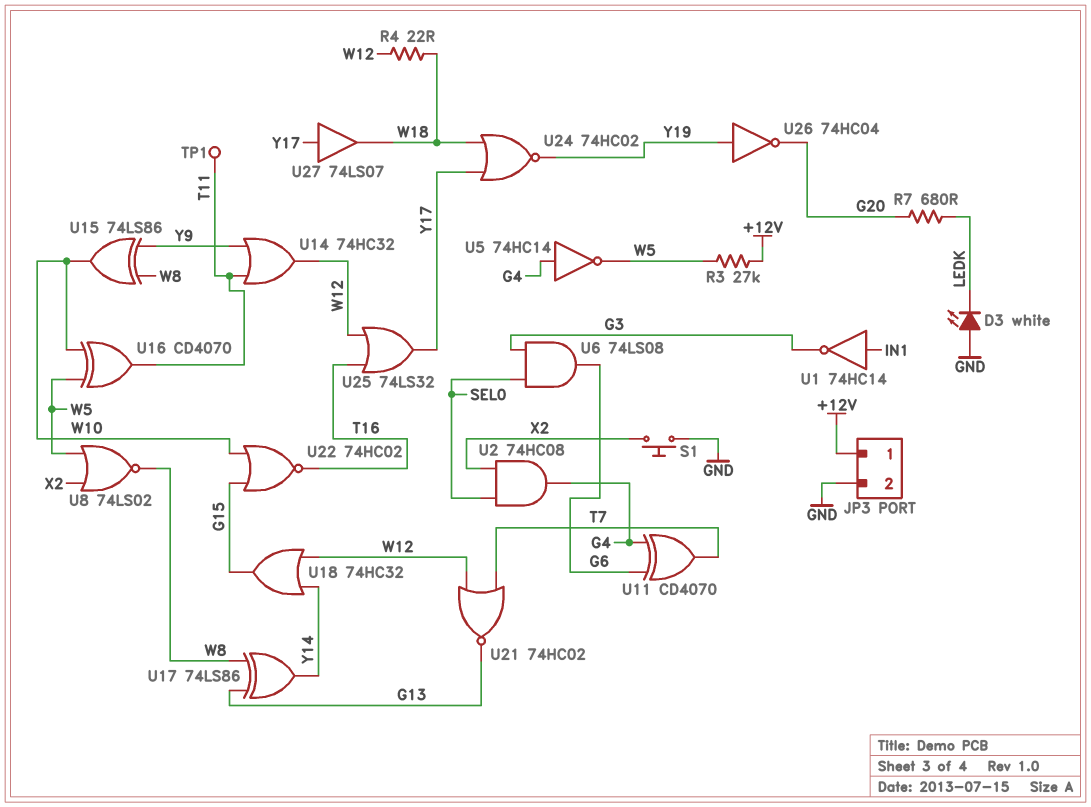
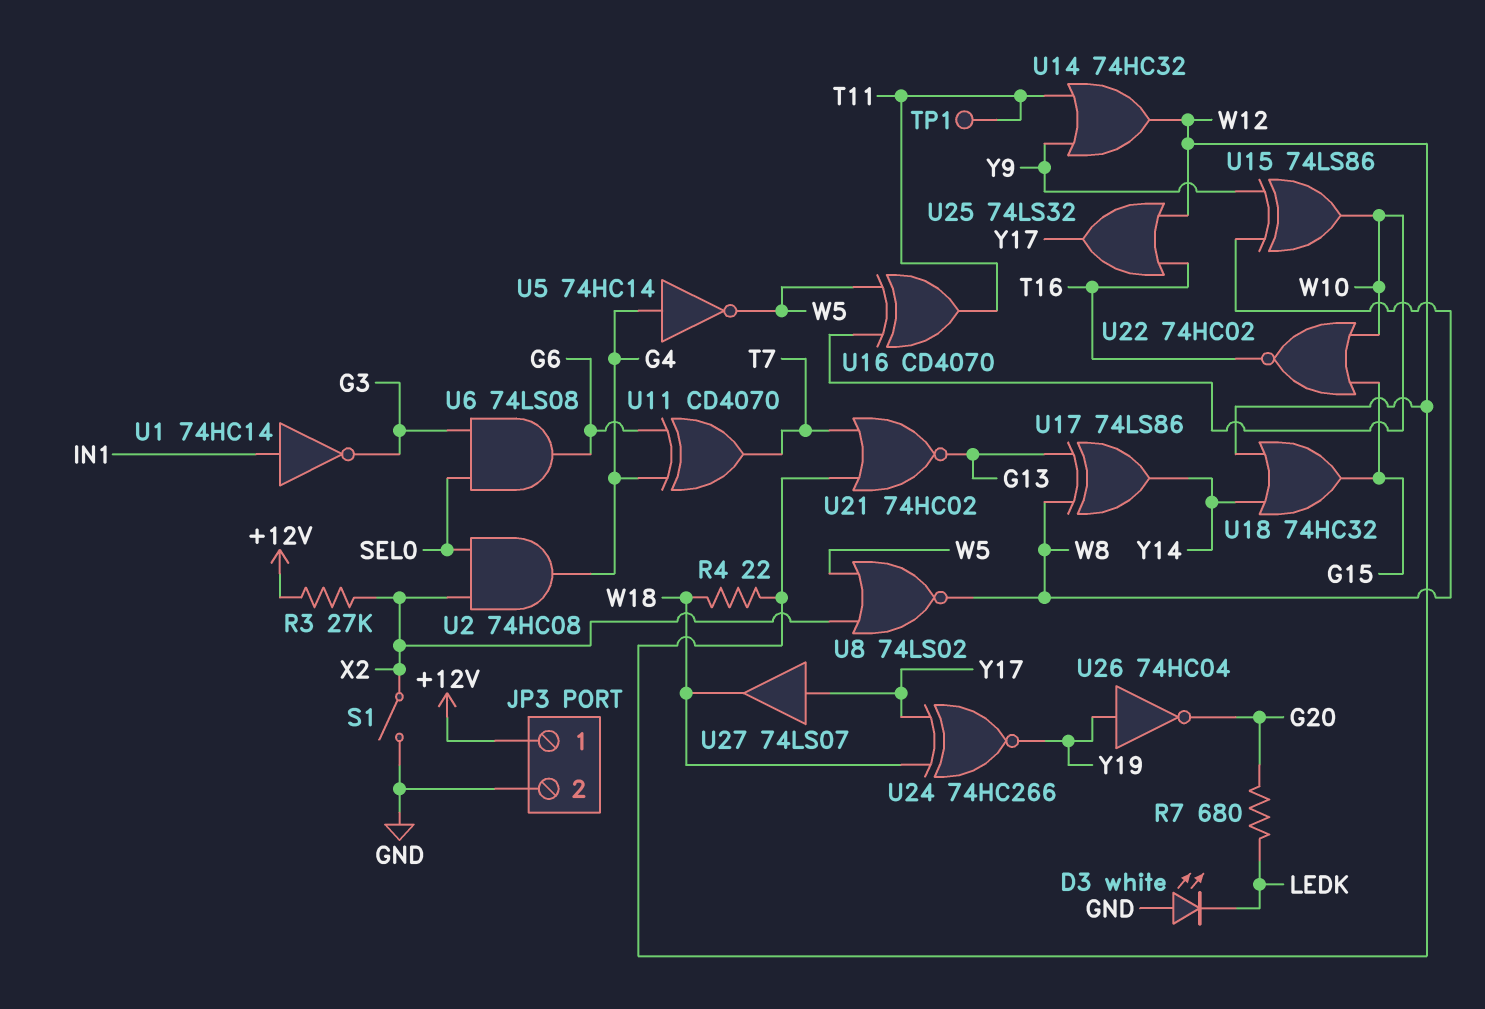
R3: 27k (+12V, W5) -> 27k (+12V, X2)
S1: button (GND, X2) -> switch (GND, X2)
U24: NOR 74HC02 (in W18, in Y17, out Y19) -> XNOR 74HC266 (in W18, in Y17, out Y19)

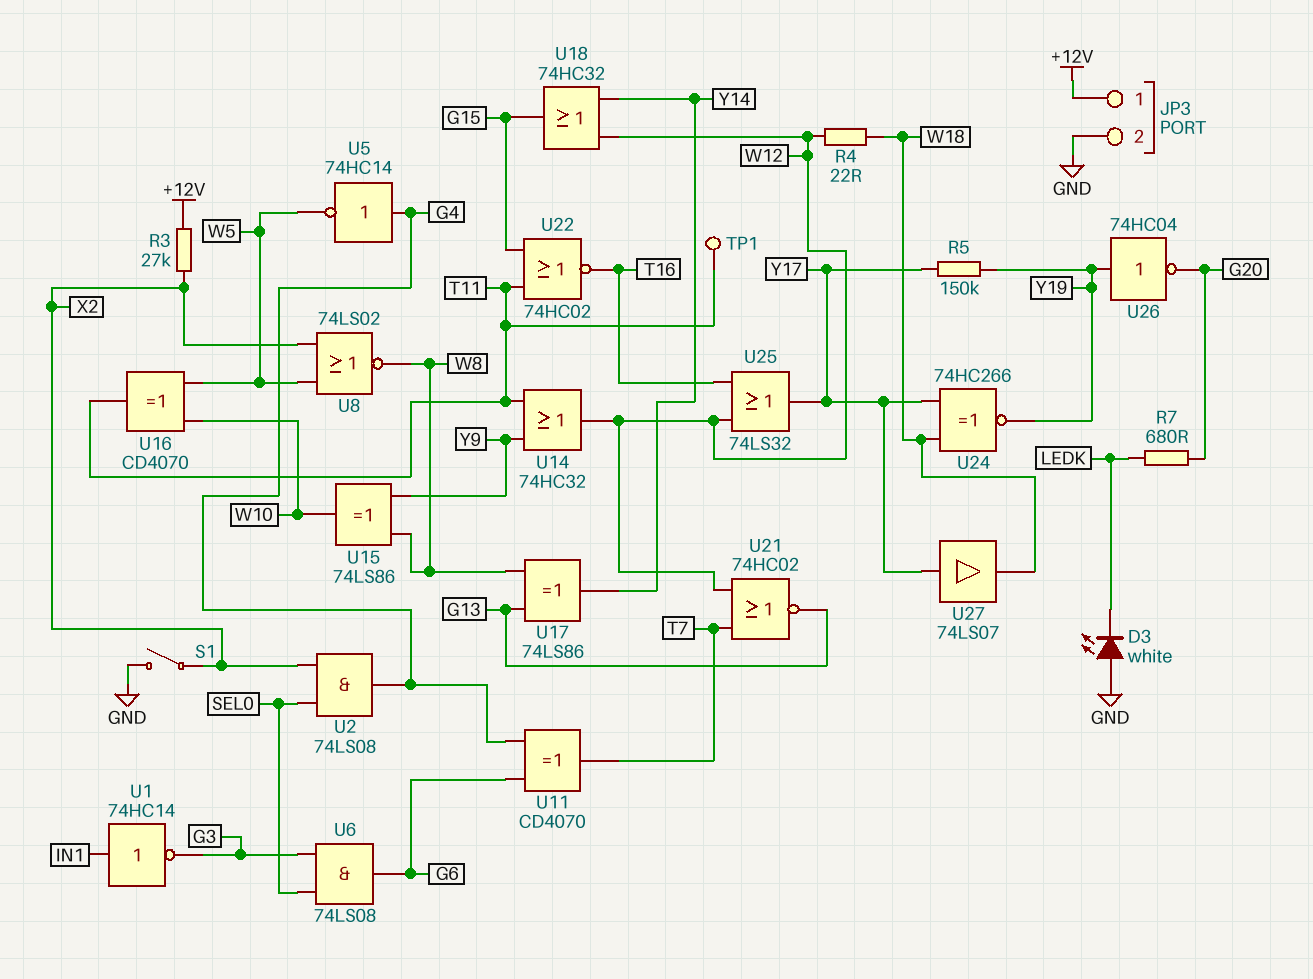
R5: none -> 150k (Y17, Y19)
U2: AND 74HC08 (in SEL0, in X2, out G4) -> AND 74LS08 (in SEL0, in X2, out G4)
U22: NOR 74HC02 (in G15, in W10, out T16) -> NOR 74HC02 (in G15, in T11, out T16)

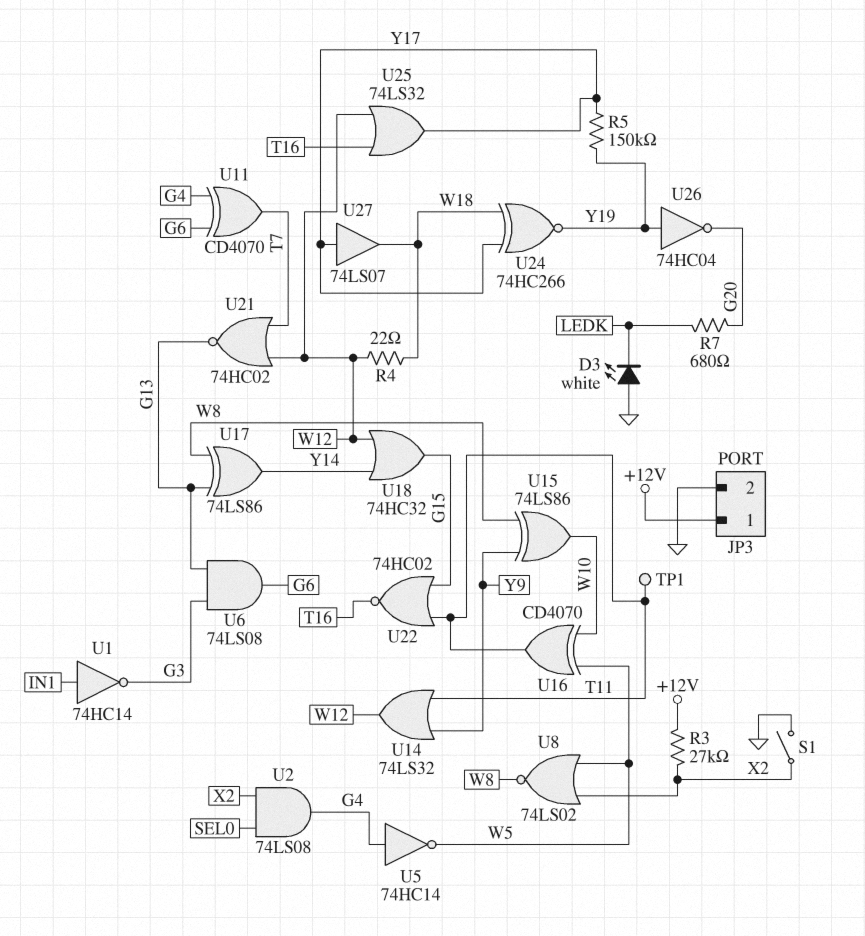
U6: AND 74LS08 (in G3, in SEL0, out G6) -> AND 74LS08 (in G3, in G13, out G6)
U14: OR 74HC32 (in T11, in Y9, out W12) -> OR 74LS32 (in T11, in Y9, out W12)

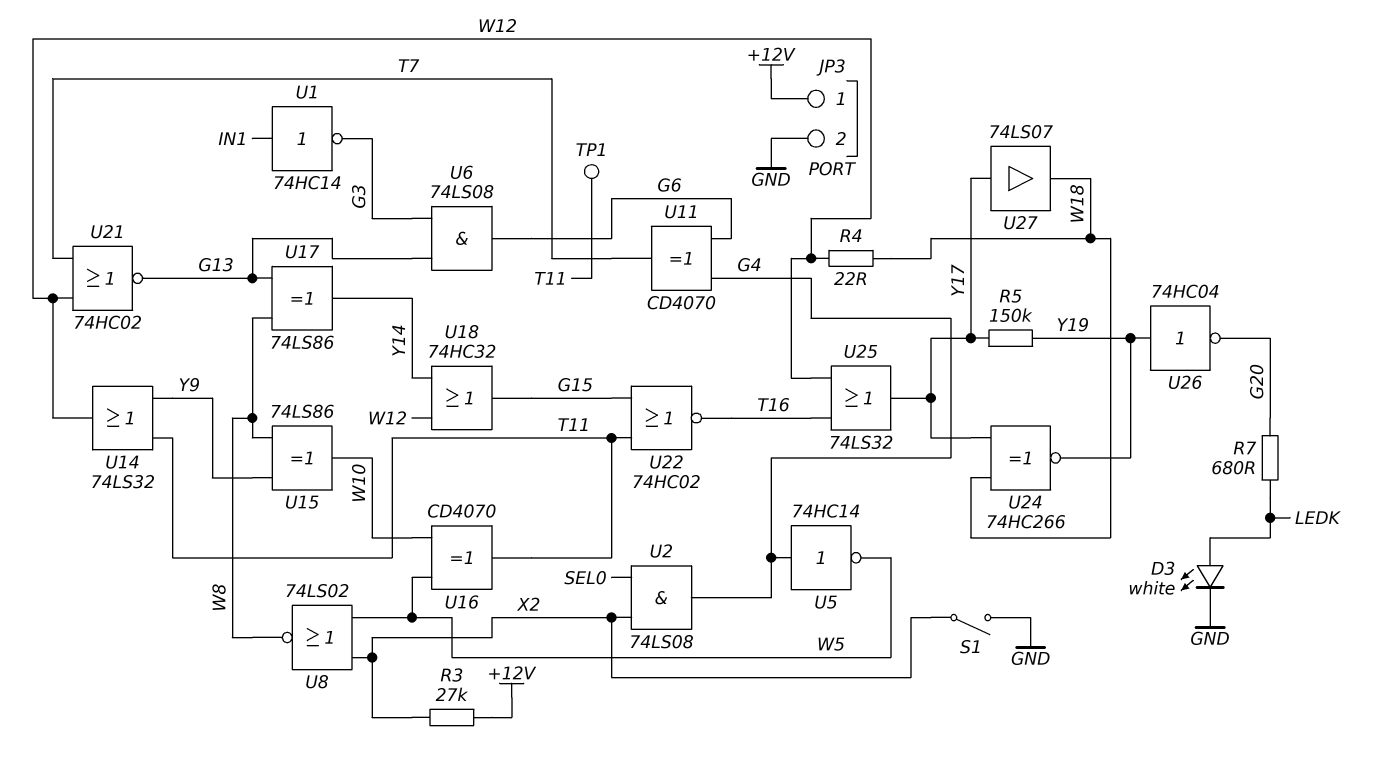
D3: LED white (A GND, K LEDK) -> LED white (A LEDK, K GND)

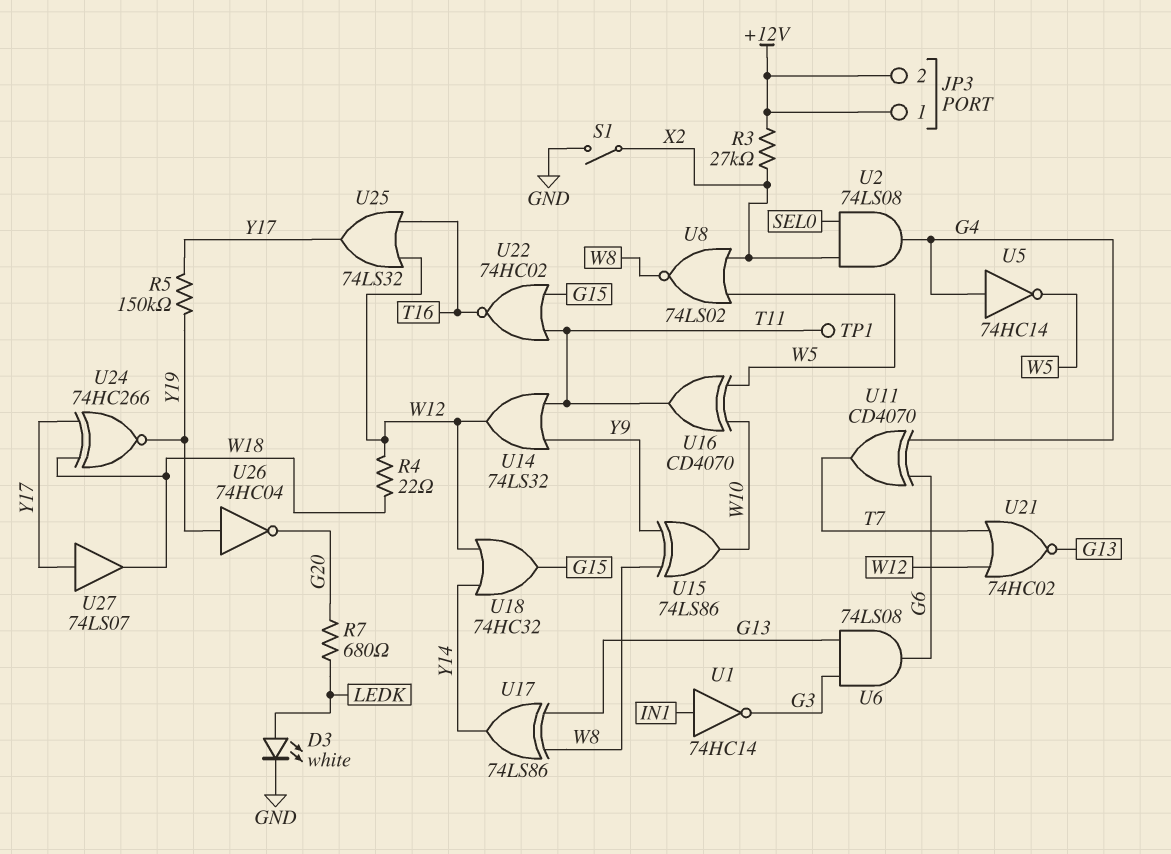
JP3 pin 2: GND -> +12V

